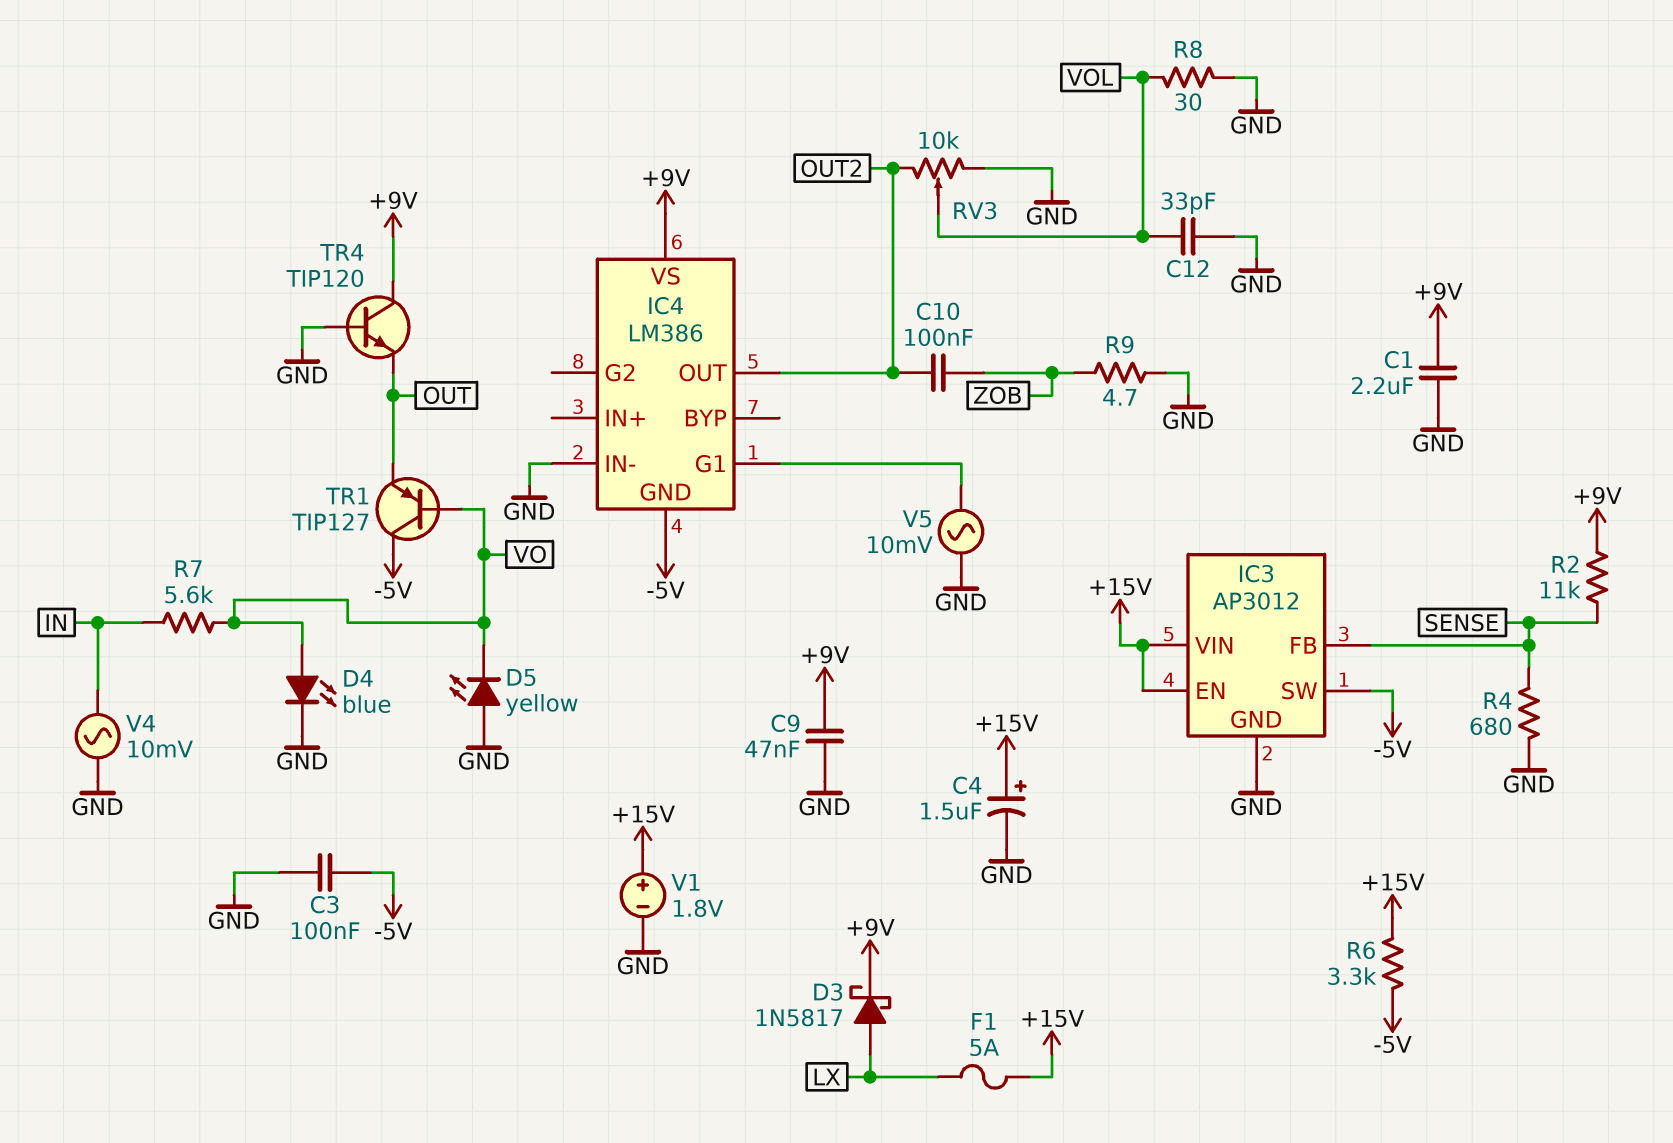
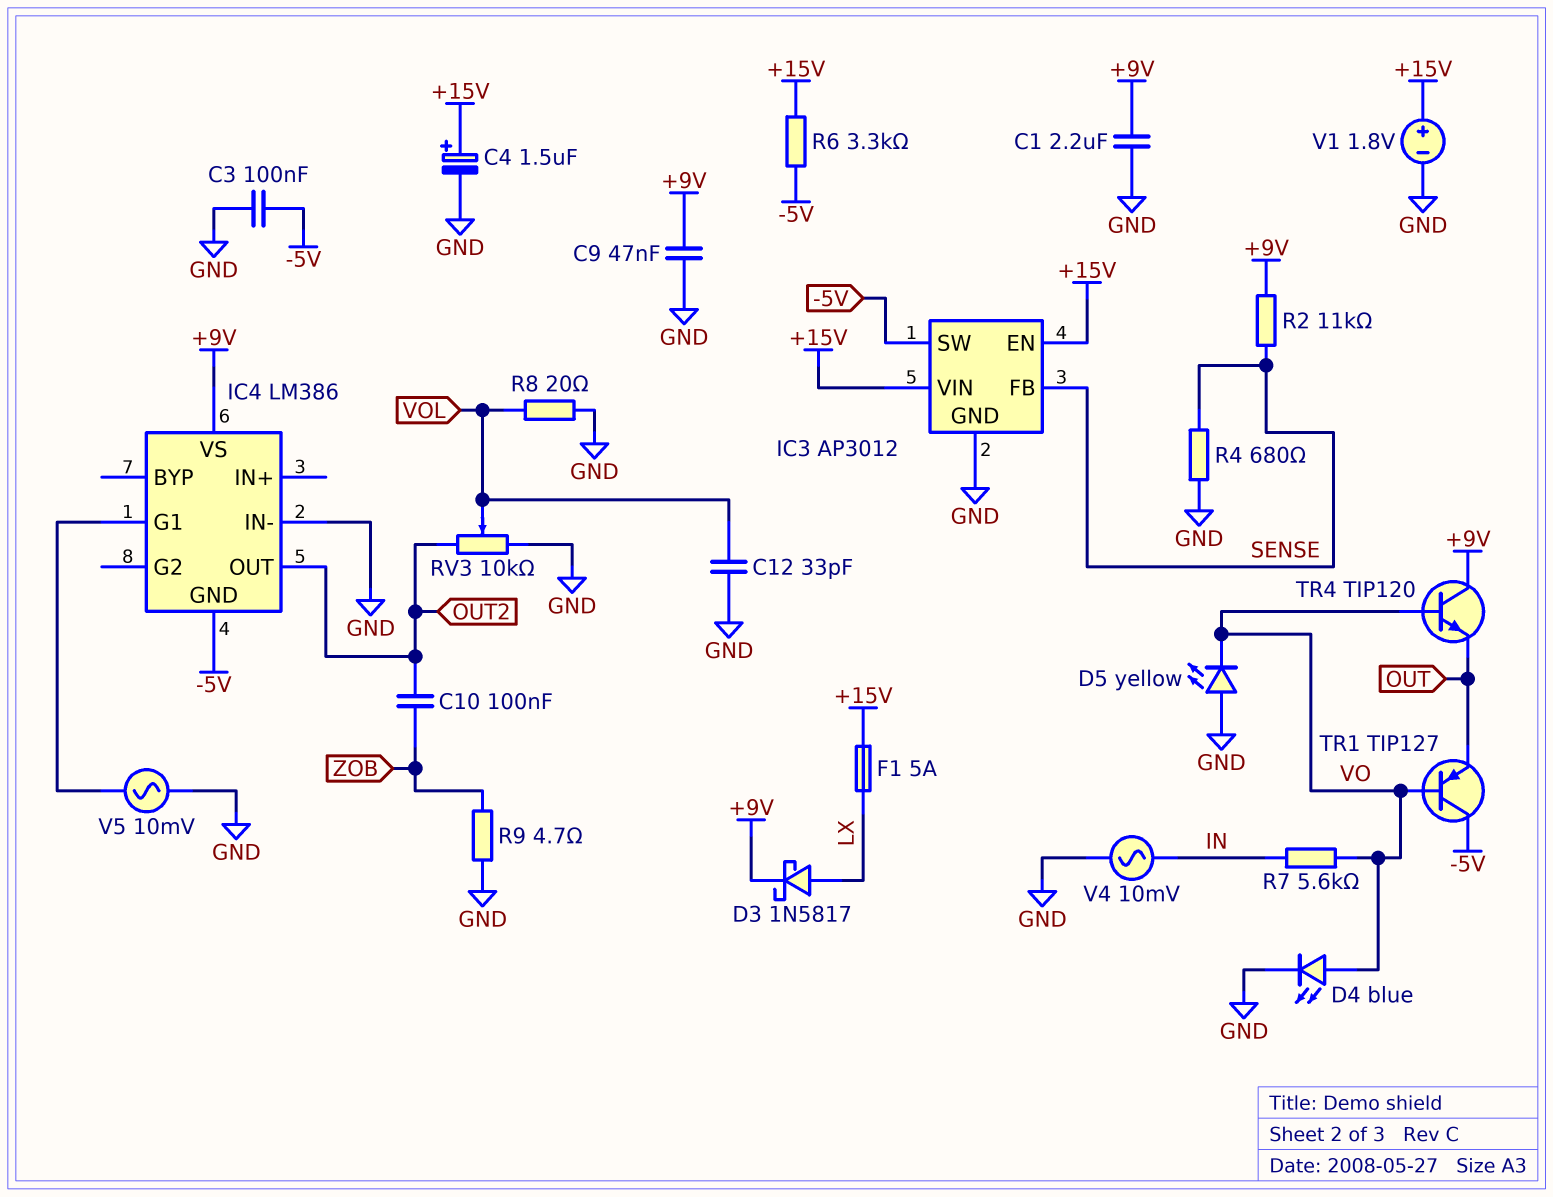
R8: 30 (GND, VOL) -> 20 (GND, VOL)
TR4: NPN TIP120 (B GND, C +9V, E OUT) -> NPN TIP120 (B VO, C +9V, E OUT)

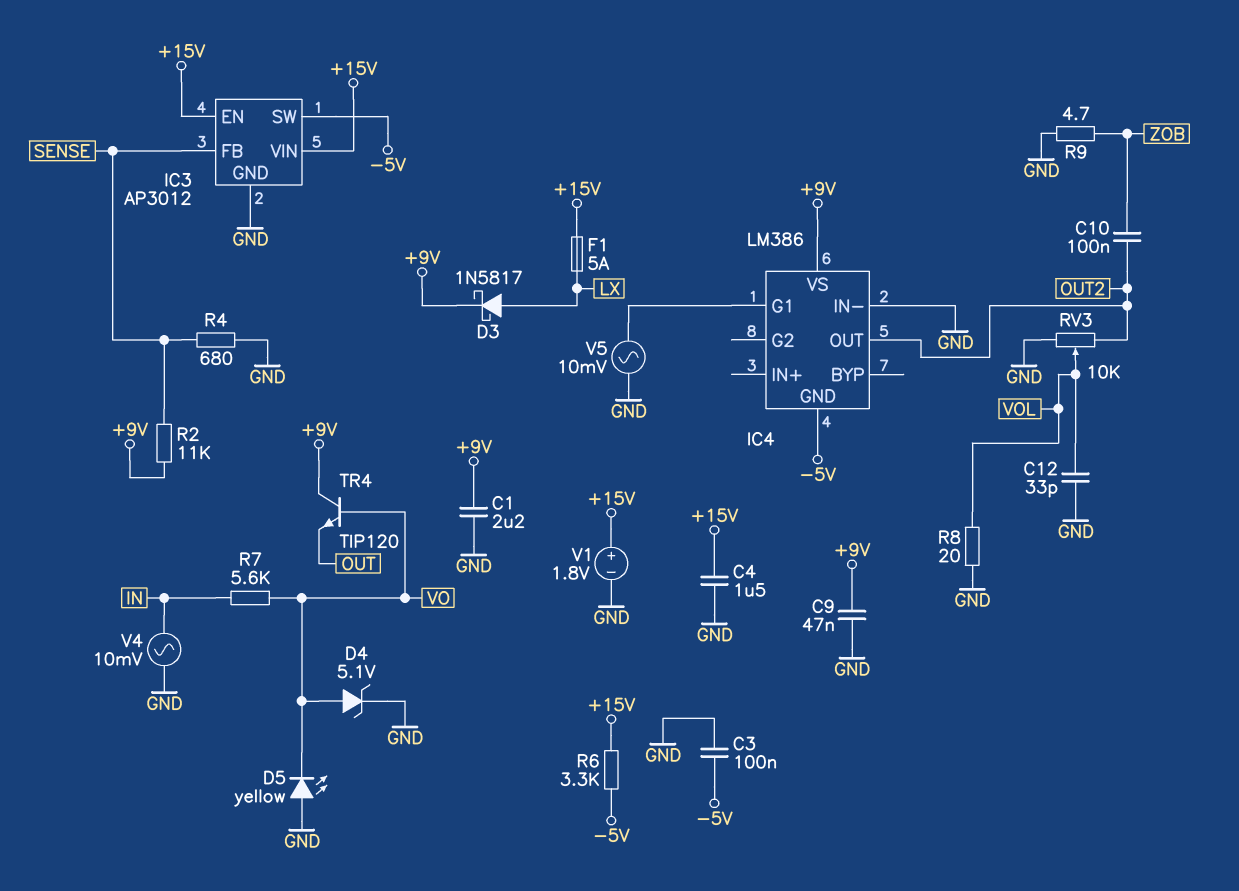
C4: 1.5uF (plus +15V, minus GND) -> 1.5uF (+15V, GND)
D4: LED blue (A VO, K GND) -> zener 5.1V (A VO, K GND)
TR1: PNP TIP127 (B VO, C -5V, E OUT) -> none

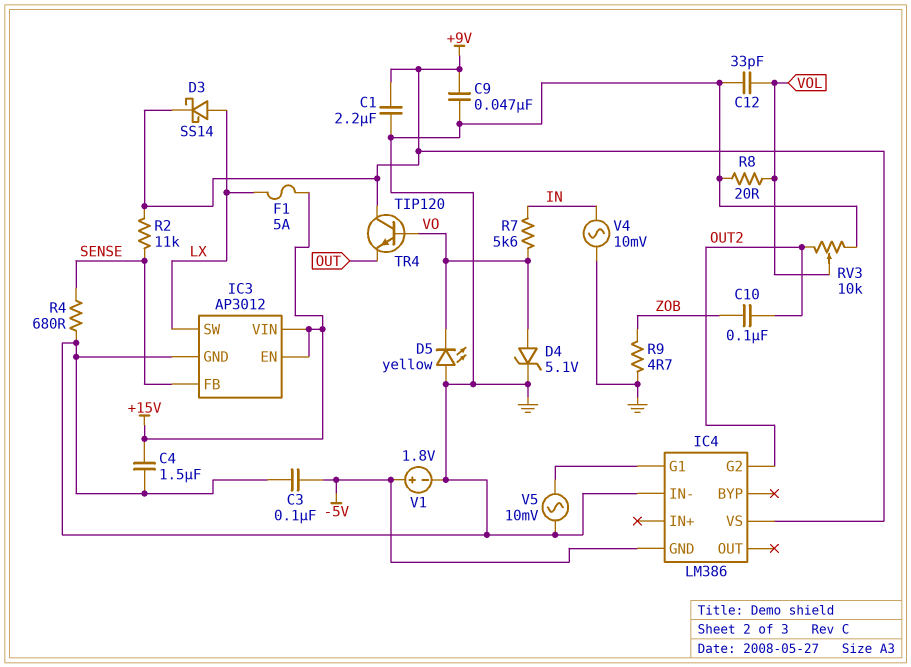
D3: schottky 1N5817 (A LX, K +9V) -> schottky SS14 (A LX, K +9V)
IC3 pin SW: -5V -> LX
IC4 pin G2: none -> OUT2
IC4 pin OUT: OUT2 -> none
R6: 3.3k (+15V, -5V) -> none
V1: 1.8V (plus +15V, minus GND) -> 1.8V (plus -5V, minus GND)

